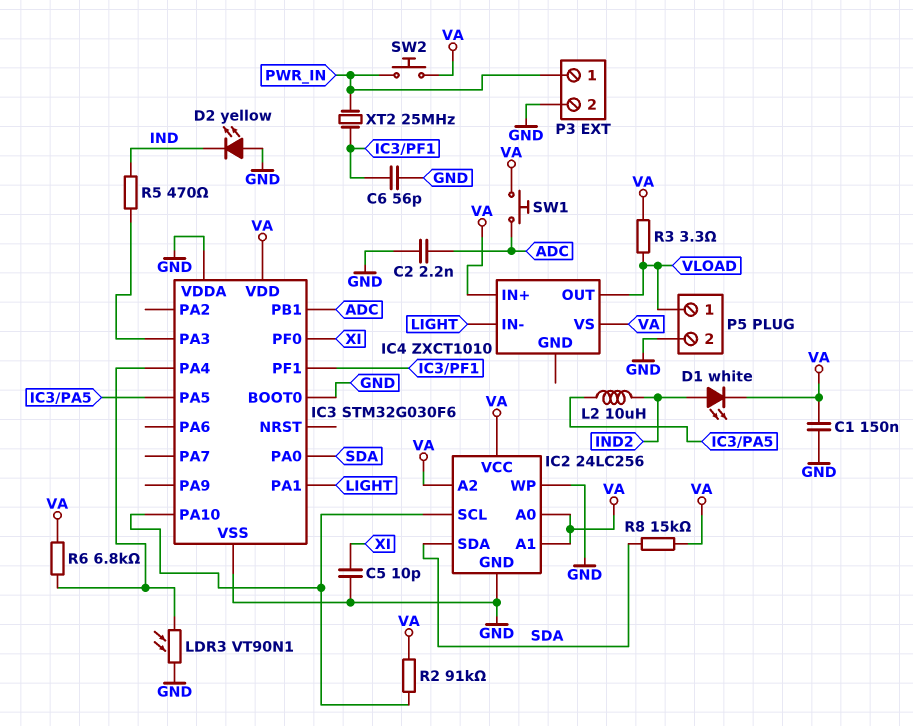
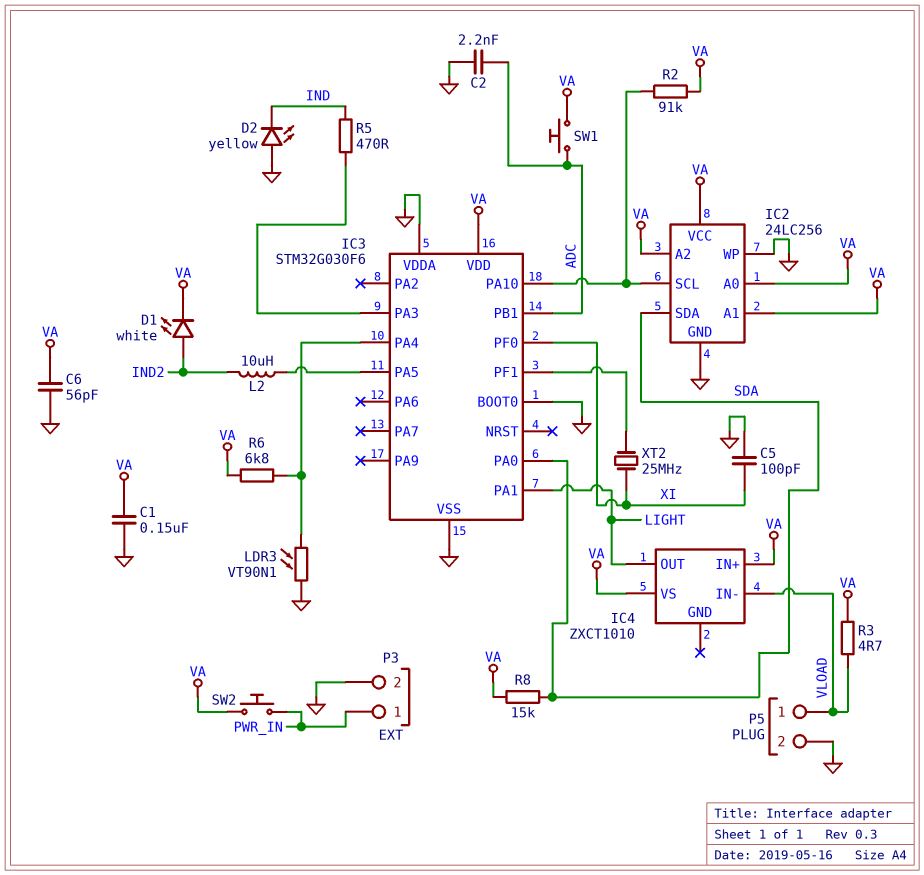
C5: 10pF (GND, XI) -> 100pF (GND, XI)
C6: 56pF (GND, IC3/PF1) -> 56pF (GND, VA)
IC4 pin IN-: LIGHT -> VLOAD
IC4 pin OUT: VLOAD -> LIGHT
R3: 3.3 (VA, VLOAD) -> 4.7 (VA, VLOAD)
XT2: 25MHz (IC3/PF1, PWR_IN) -> 25MHz (IC3/PF1, XI)

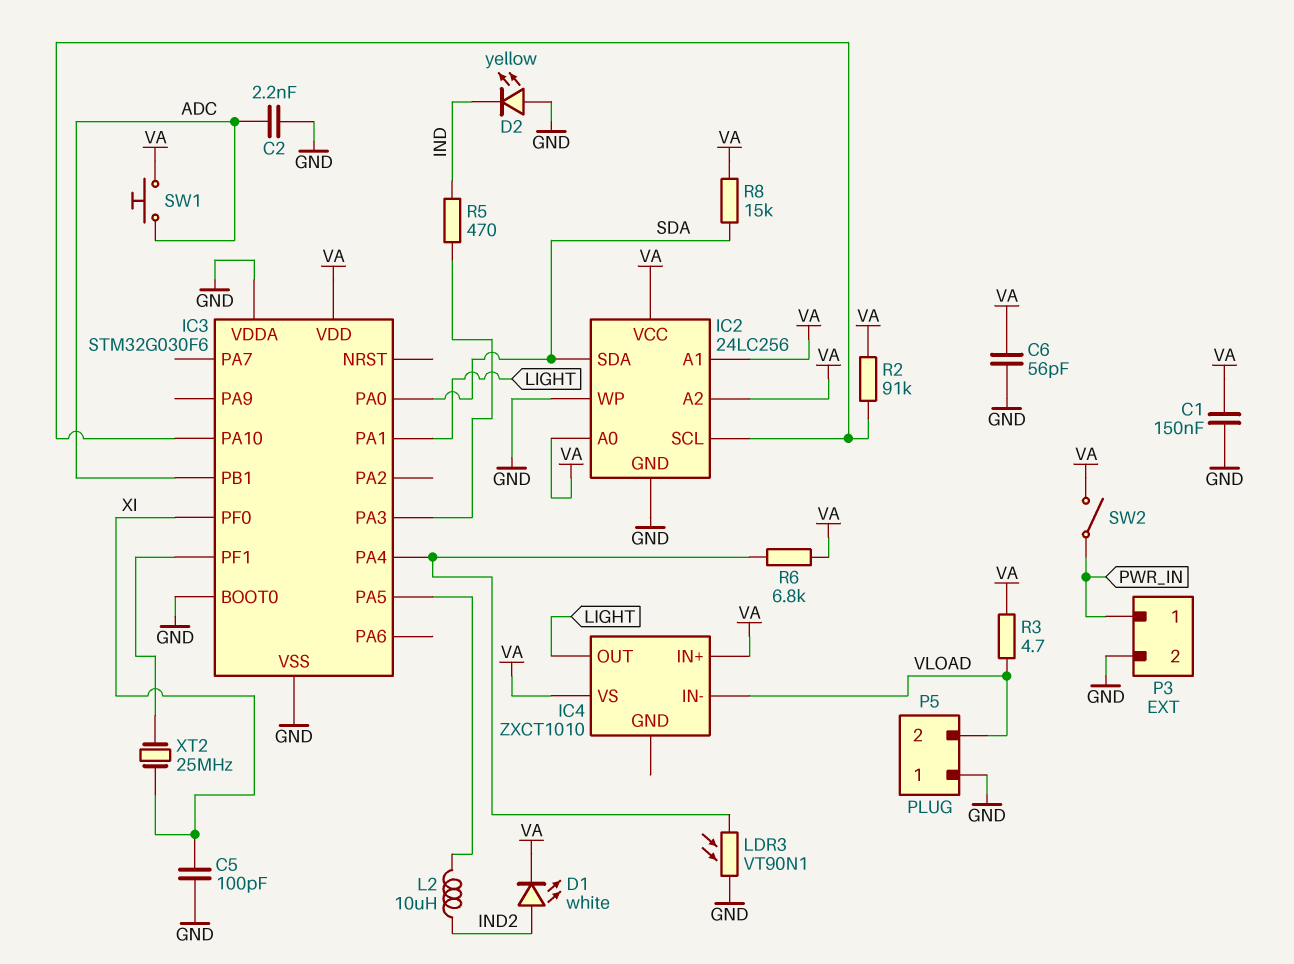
P5 pin 1: VLOAD -> GND
P5 pin 2: GND -> VLOAD
SW2: button (PWR_IN, VA) -> switch (PWR_IN, VA)

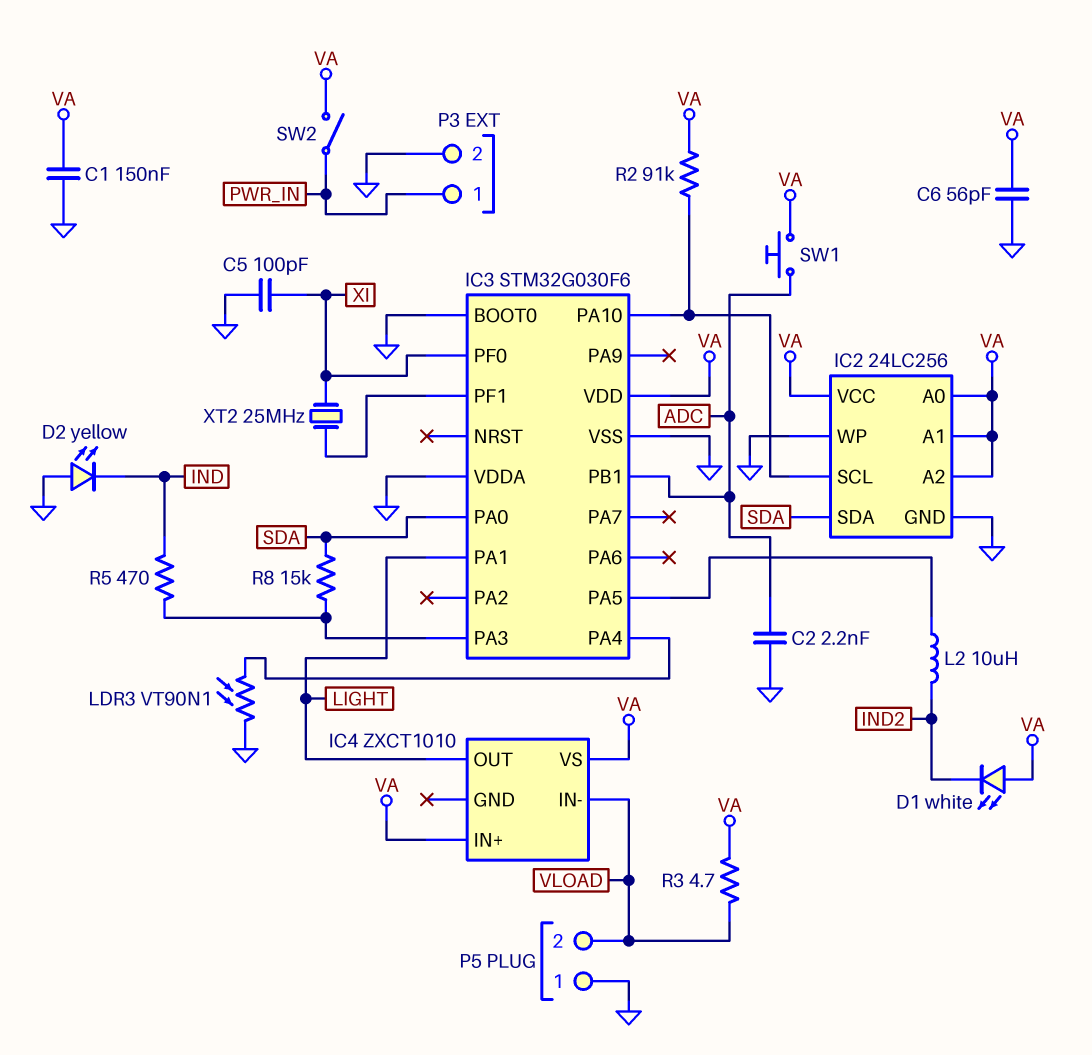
D1: LED white (A IND2, K VA) -> LED white (A VA, K IND2)
R6: 6.8k (IC3/PA4, VA) -> none
R8: 15k (SDA, VA) -> 15k (IC3/PA3, SDA)

